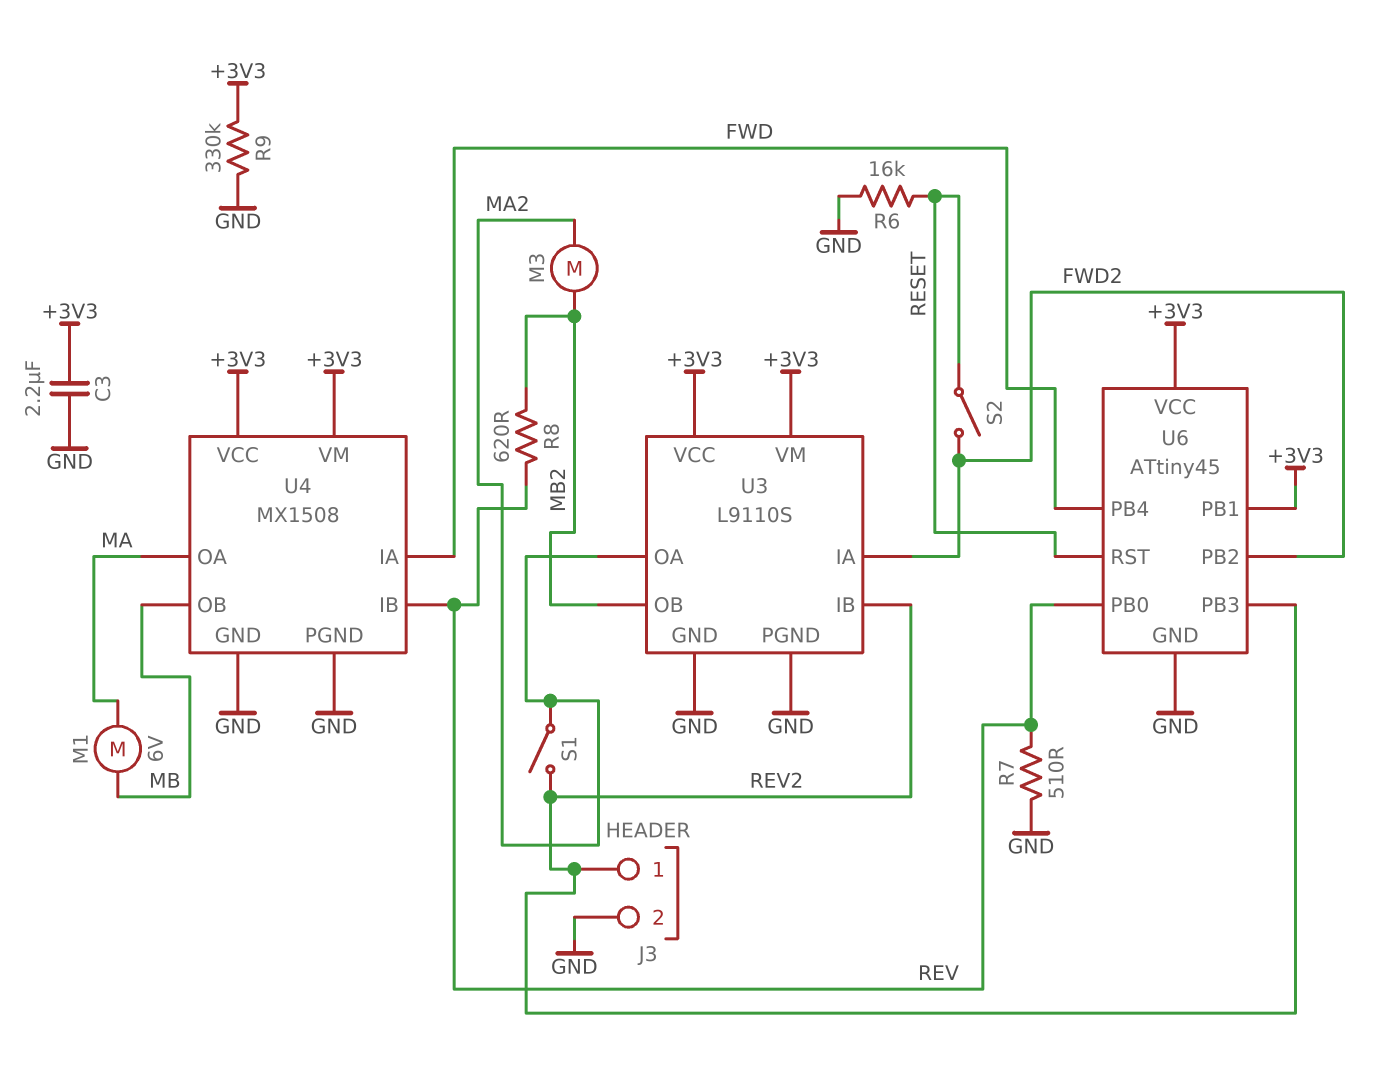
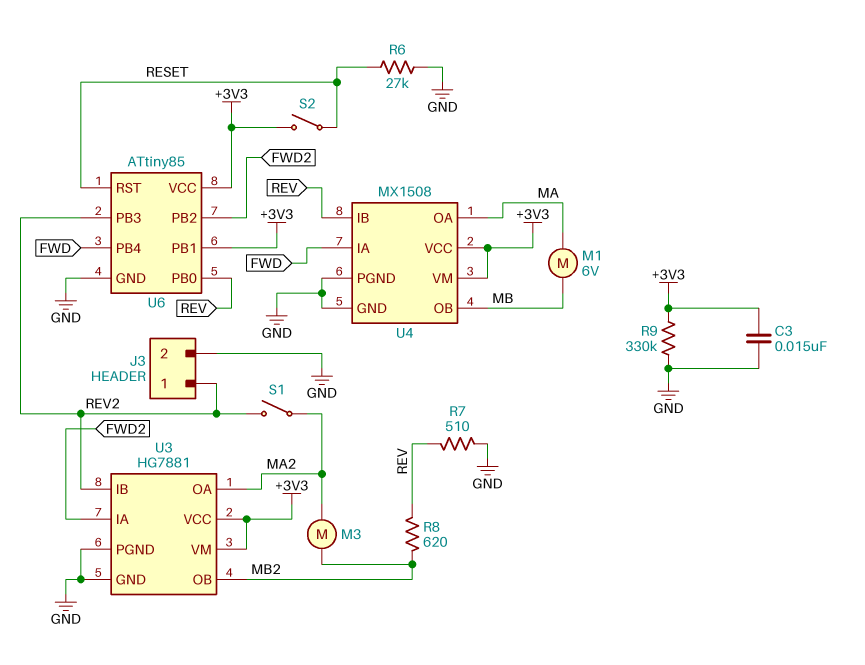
C3: 2.2uF (+3V3, GND) -> 15nF (+3V3, GND)
R6: 16k (GND, RESET) -> 27k (GND, RESET)
S2: switch (FWD2, RESET) -> switch (+3V3, RESET)
U3: L9110S -> HG7881
U6: ATtiny45 -> ATtiny85

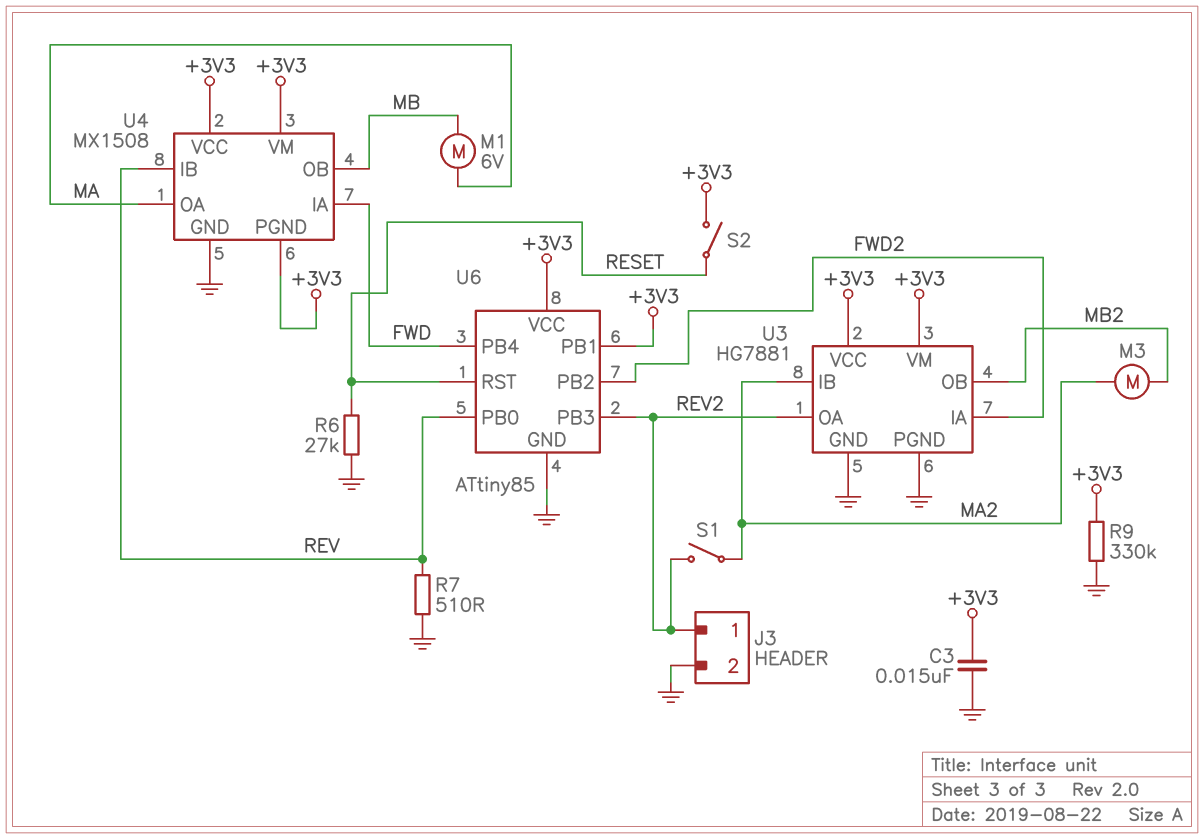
R8: 620 (MB2, REV) -> none
U3 pin IB: REV2 -> MA2
U3 pin OA: MA2 -> REV2
U4 pin PGND: GND -> +3V3

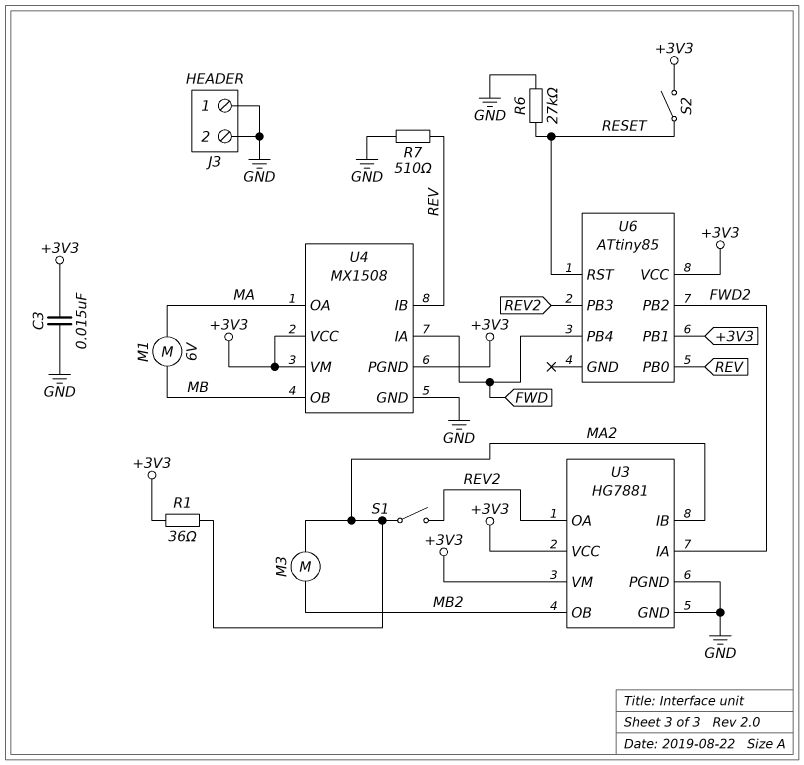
J3 pin 1: REV2 -> GND
R1: none -> 36 (+3V3, MA2)
R9: 330k (+3V3, GND) -> none
U6 pin GND: GND -> none

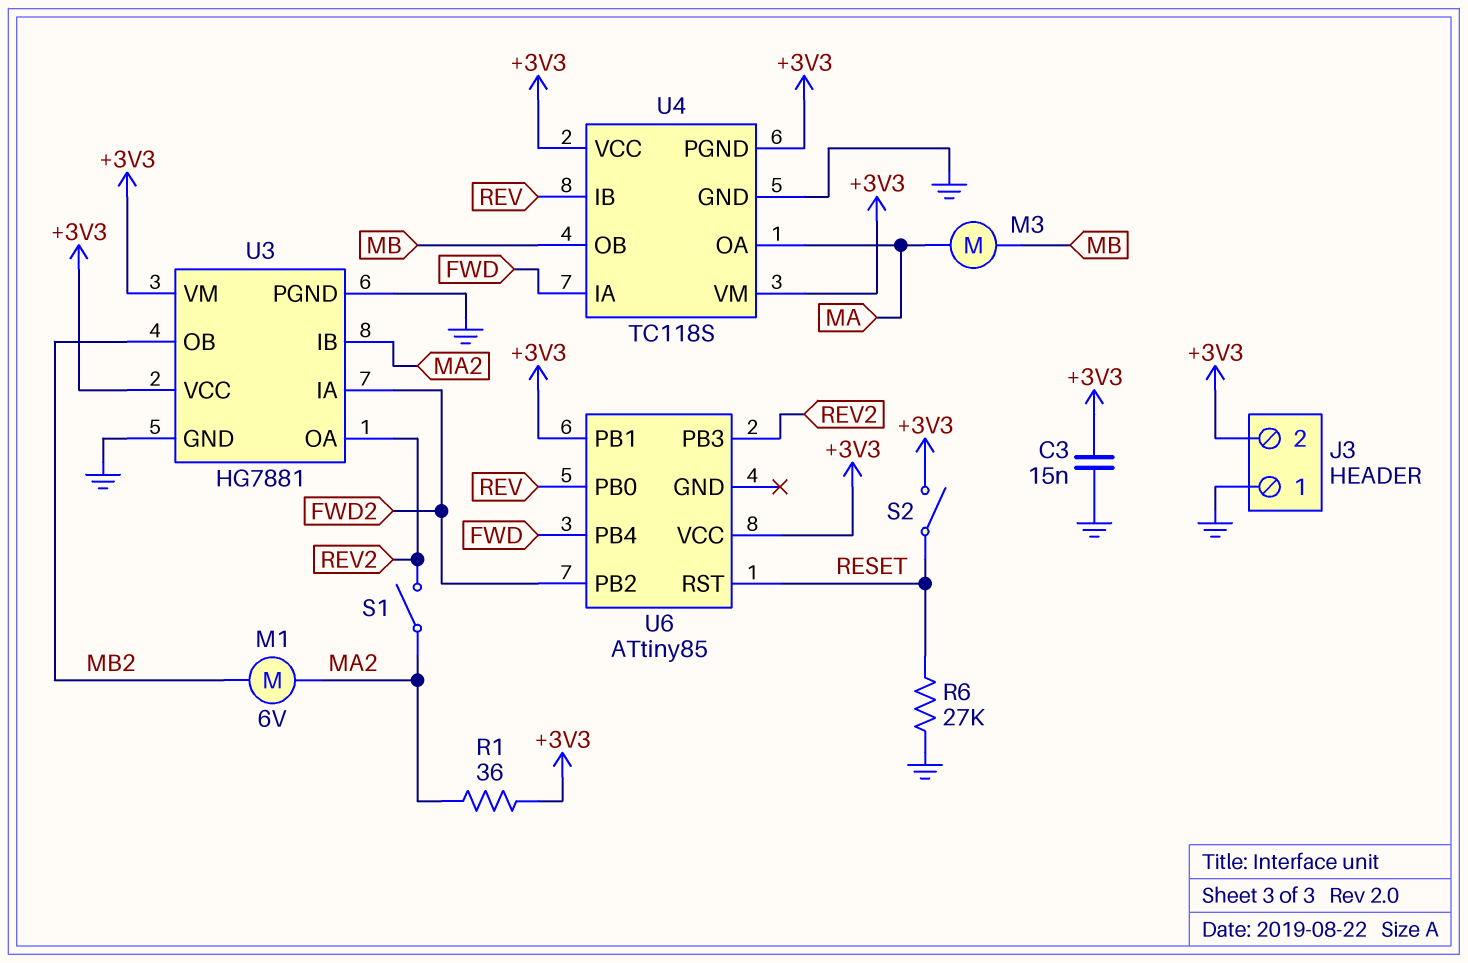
J3 pin 2: GND -> +3V3
M1: motor 6V (MA, MB) -> motor 6V (MA2, MB2)
M3: motor (MA2, MB2) -> motor (MA, MB)
R7: 510 (GND, REV) -> none
U4: MX1508 -> TC118S

